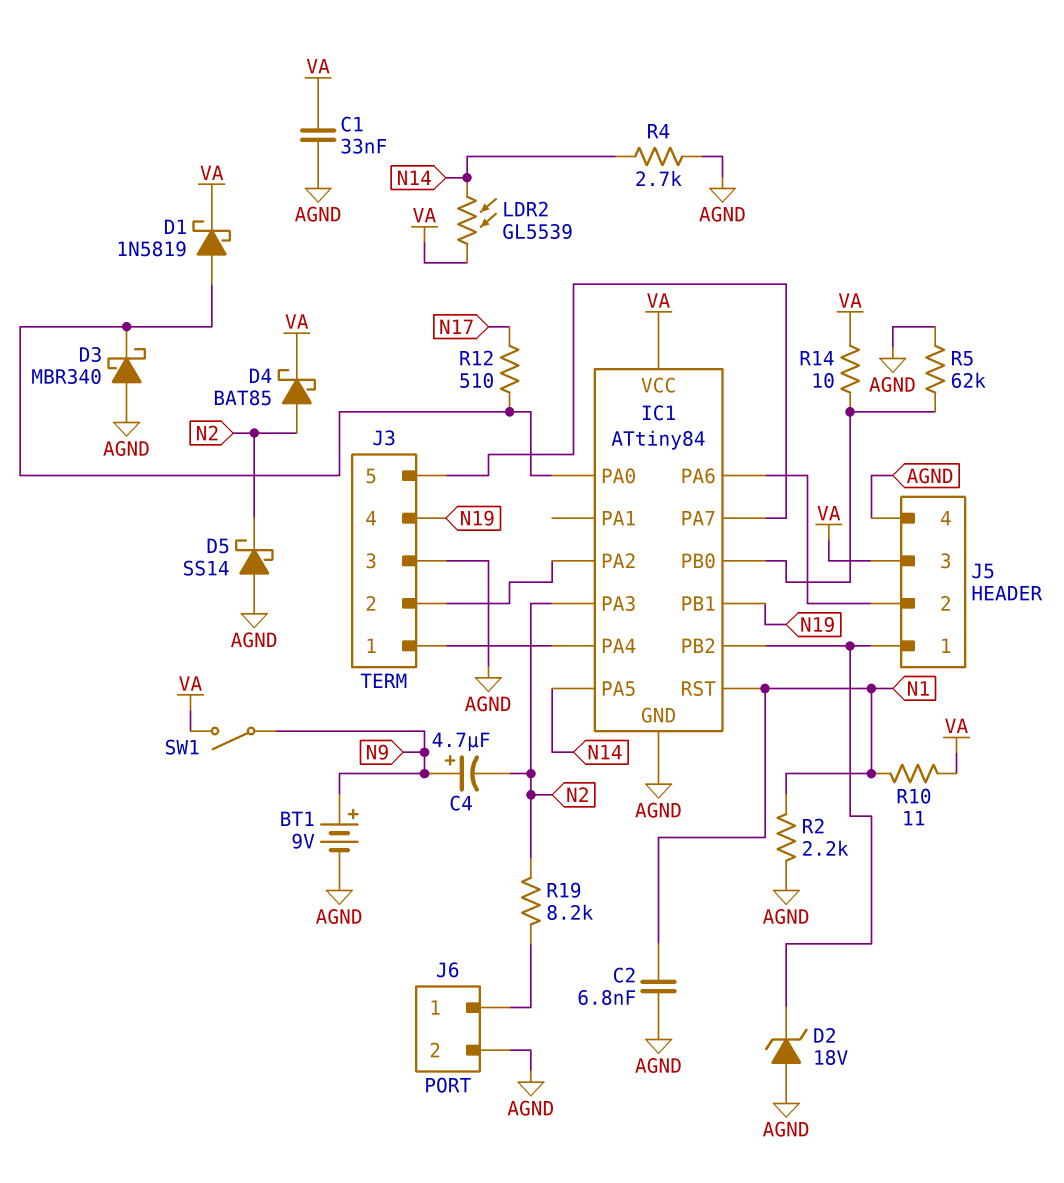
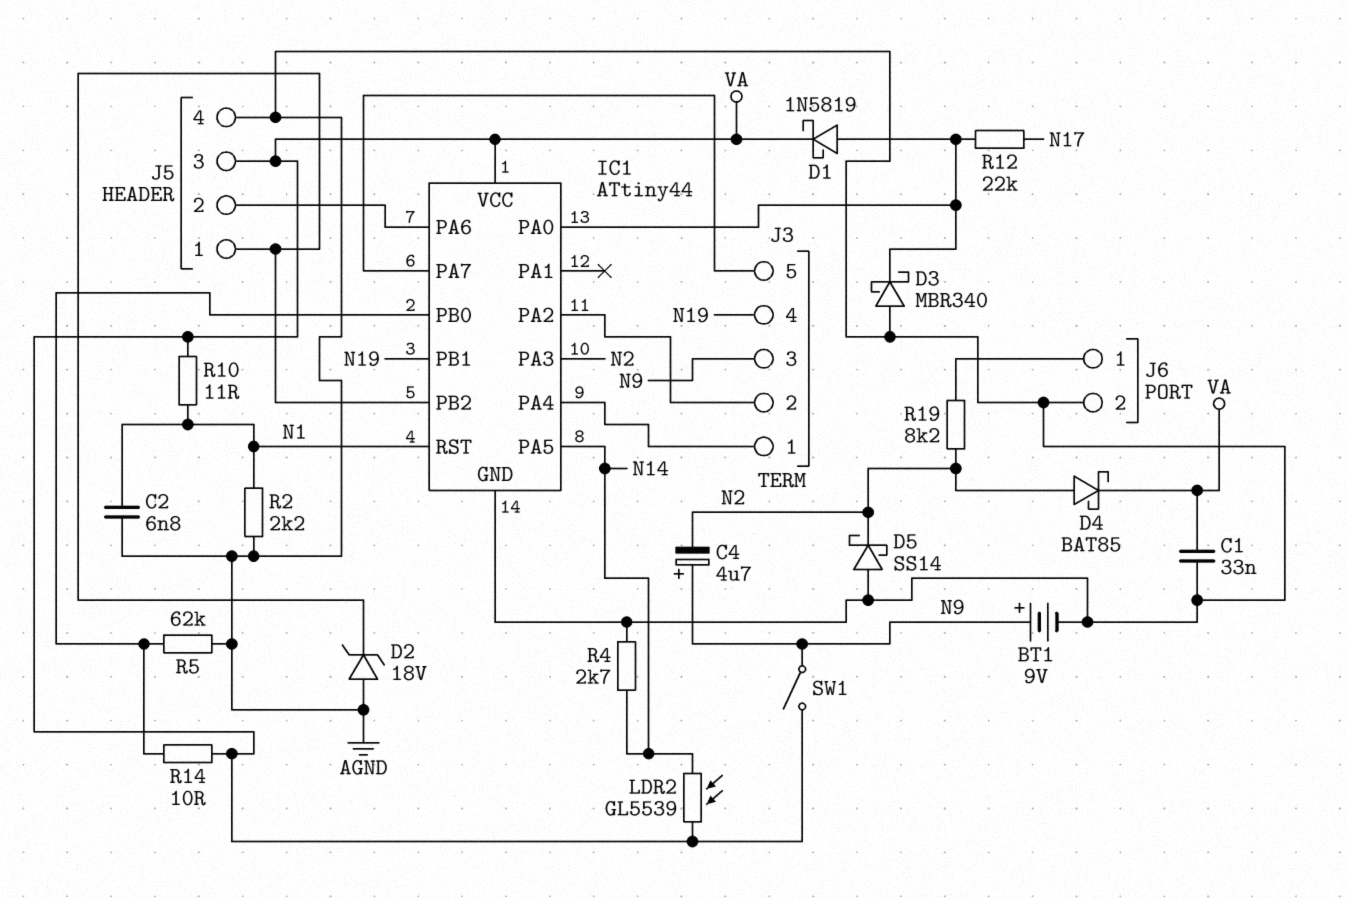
IC1: ATtiny84 -> ATtiny44
J3 pin 3: AGND -> N9
R12: 510 (IC1/PA0, N17) -> 22k (IC1/PA0, N17)

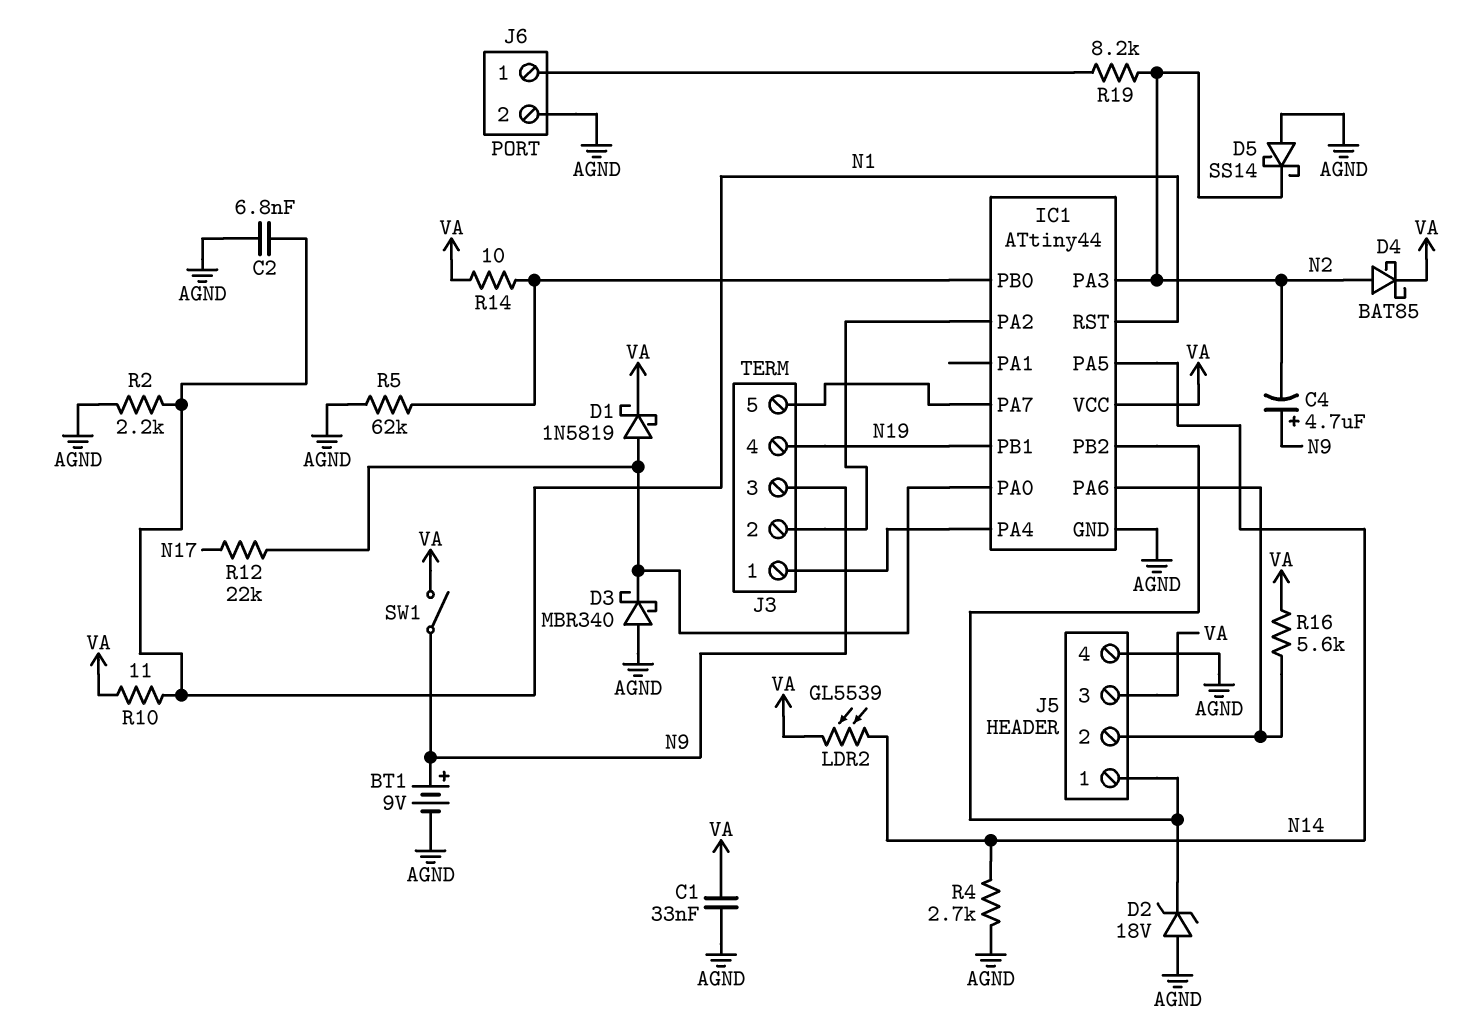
R16: none -> 5.6k (IC1/PA6, VA)

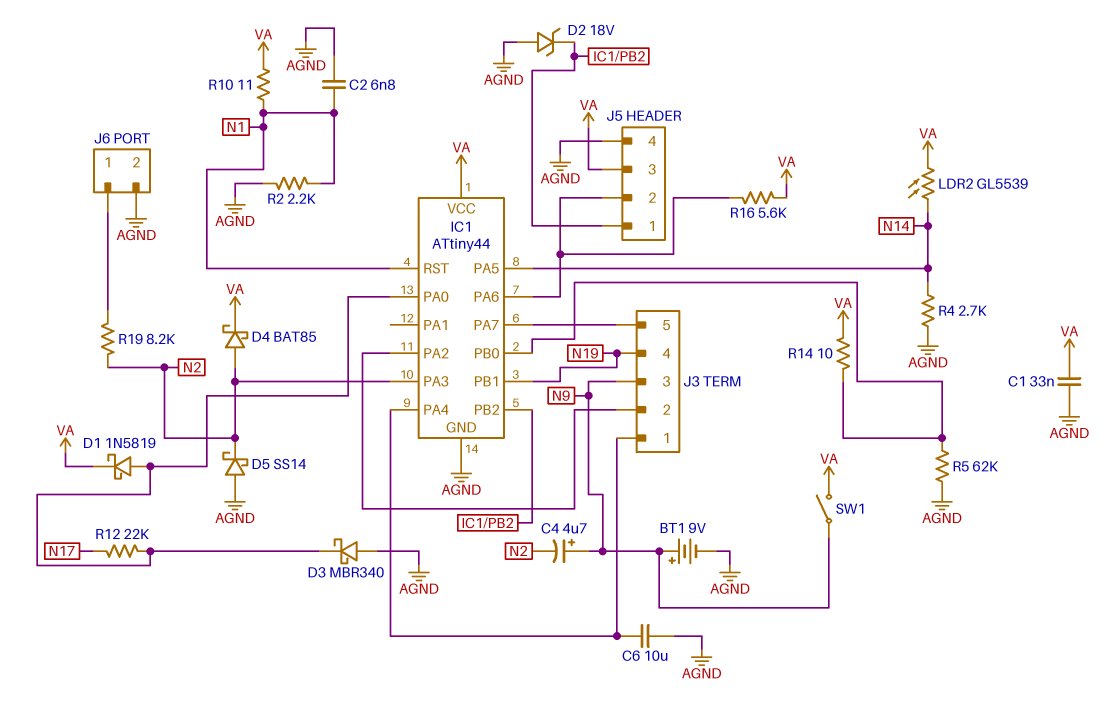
C6: none -> 10uF (AGND, IC1/PA4)

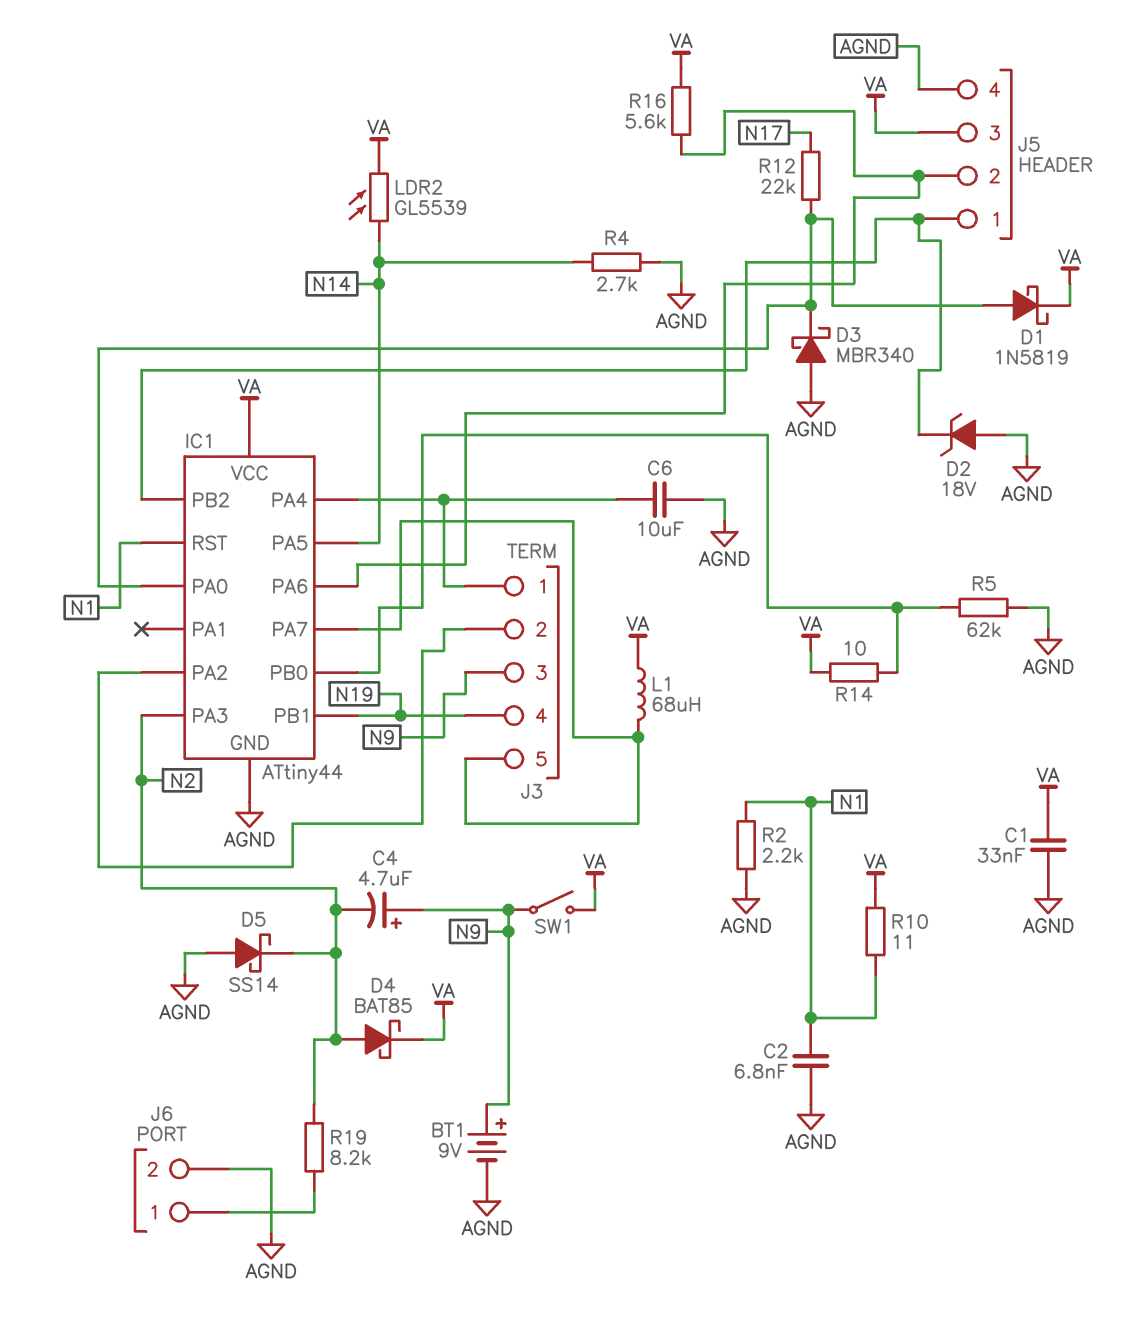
L1: none -> 68uH (IC1/PA7, VA)

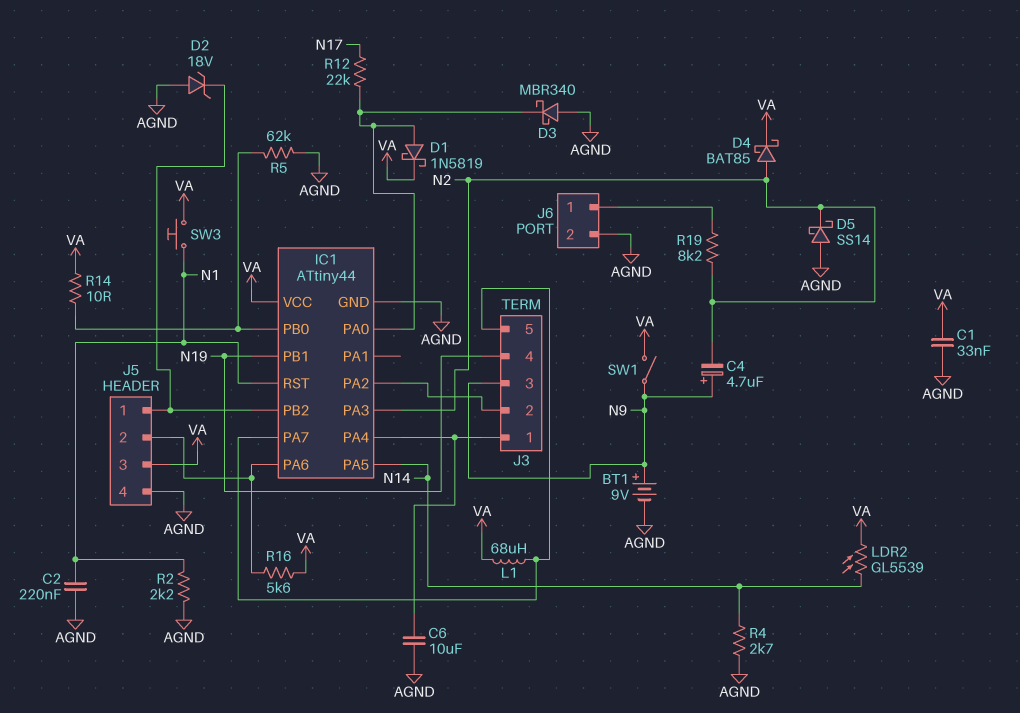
C2: 6.8nF (AGND, N1) -> 220nF (AGND, N1)
R10: 11 (N1, VA) -> none
SW3: none -> button (N1, VA)

